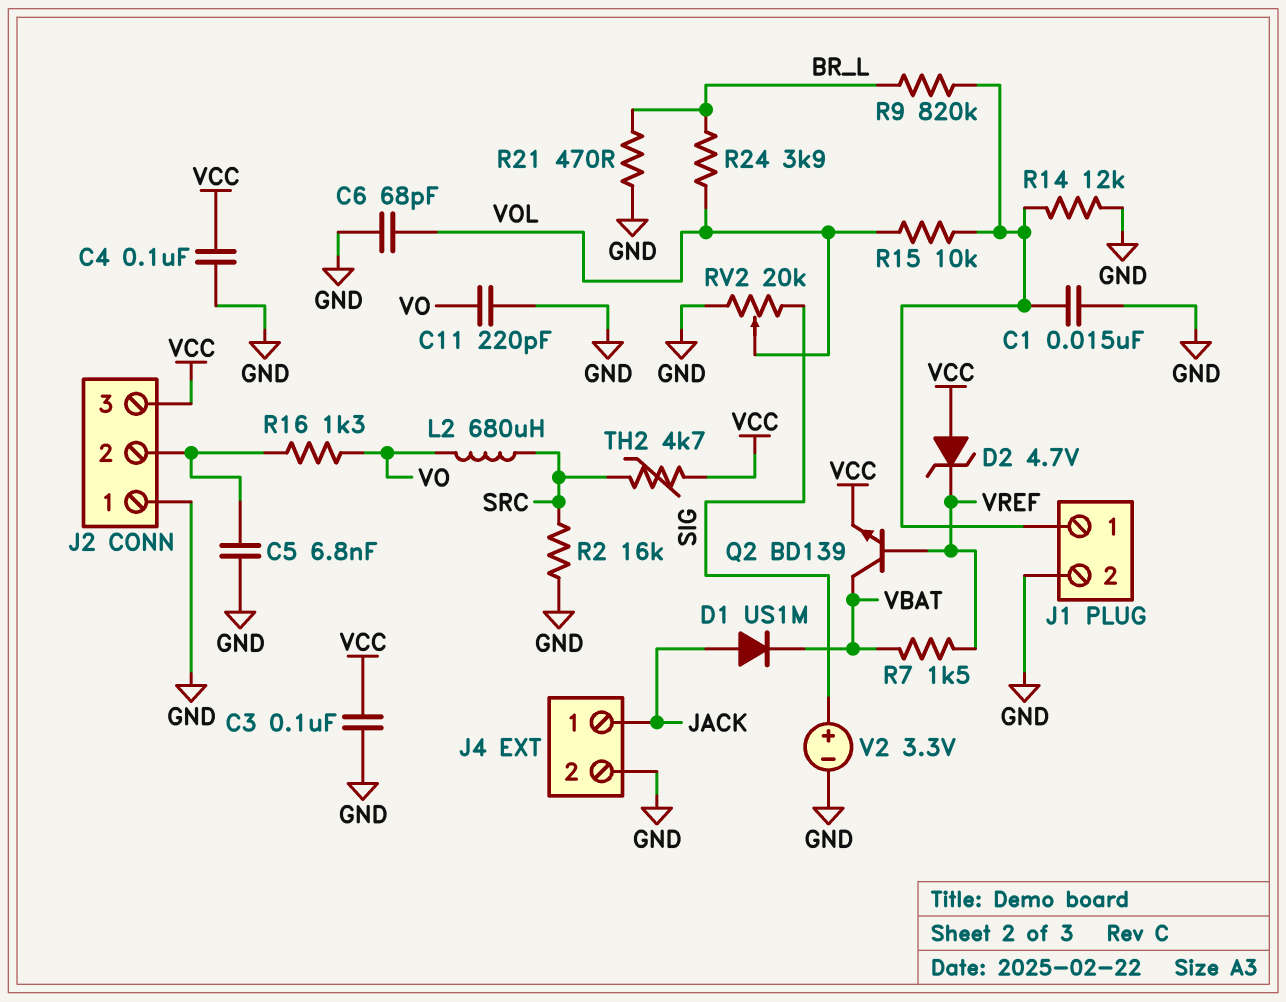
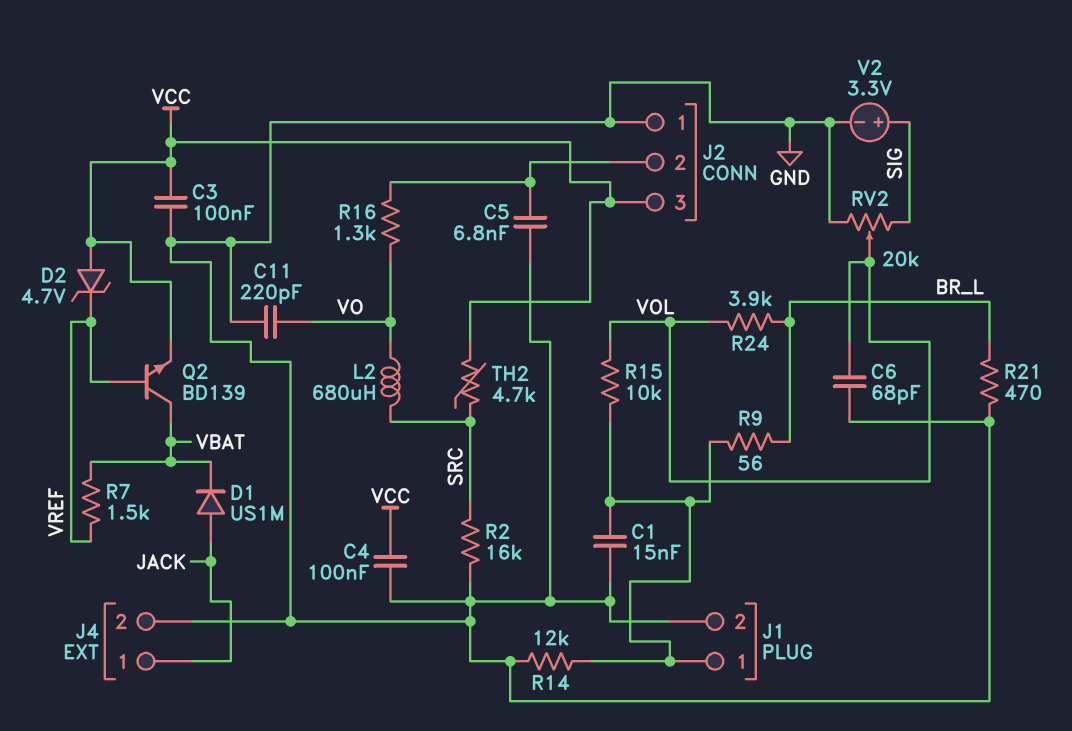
R9: 820k (BR_L, J1/1) -> 56 (BR_L, J1/1)

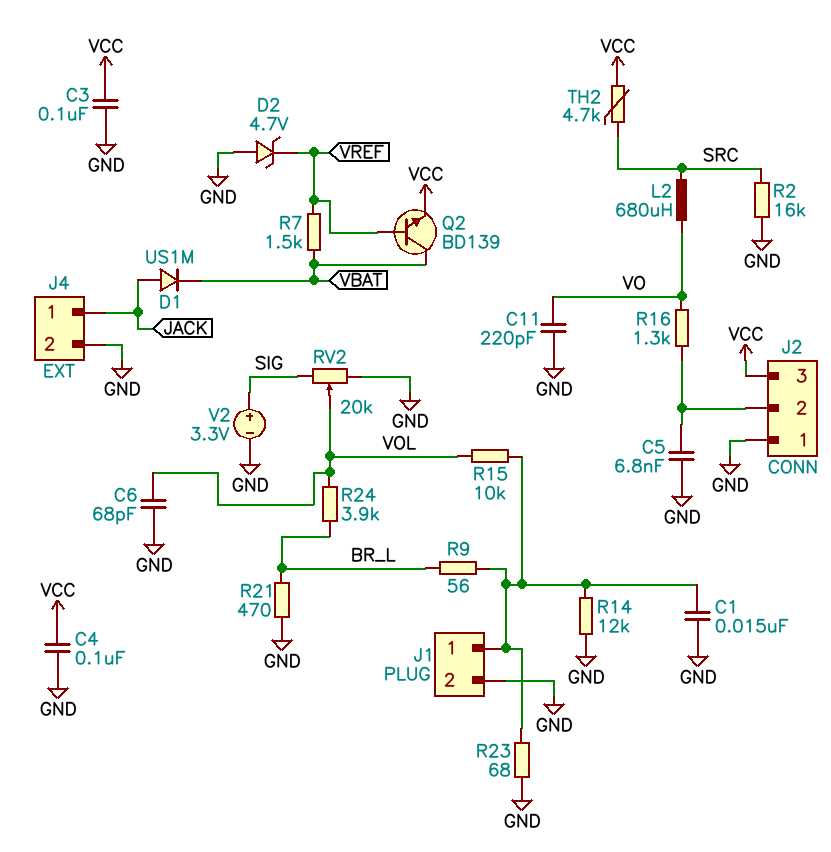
D2: zener 4.7V (A VCC, K VREF) -> zener 4.7V (A GND, K VREF)
R23: none -> 68 (GND, J1/1)

